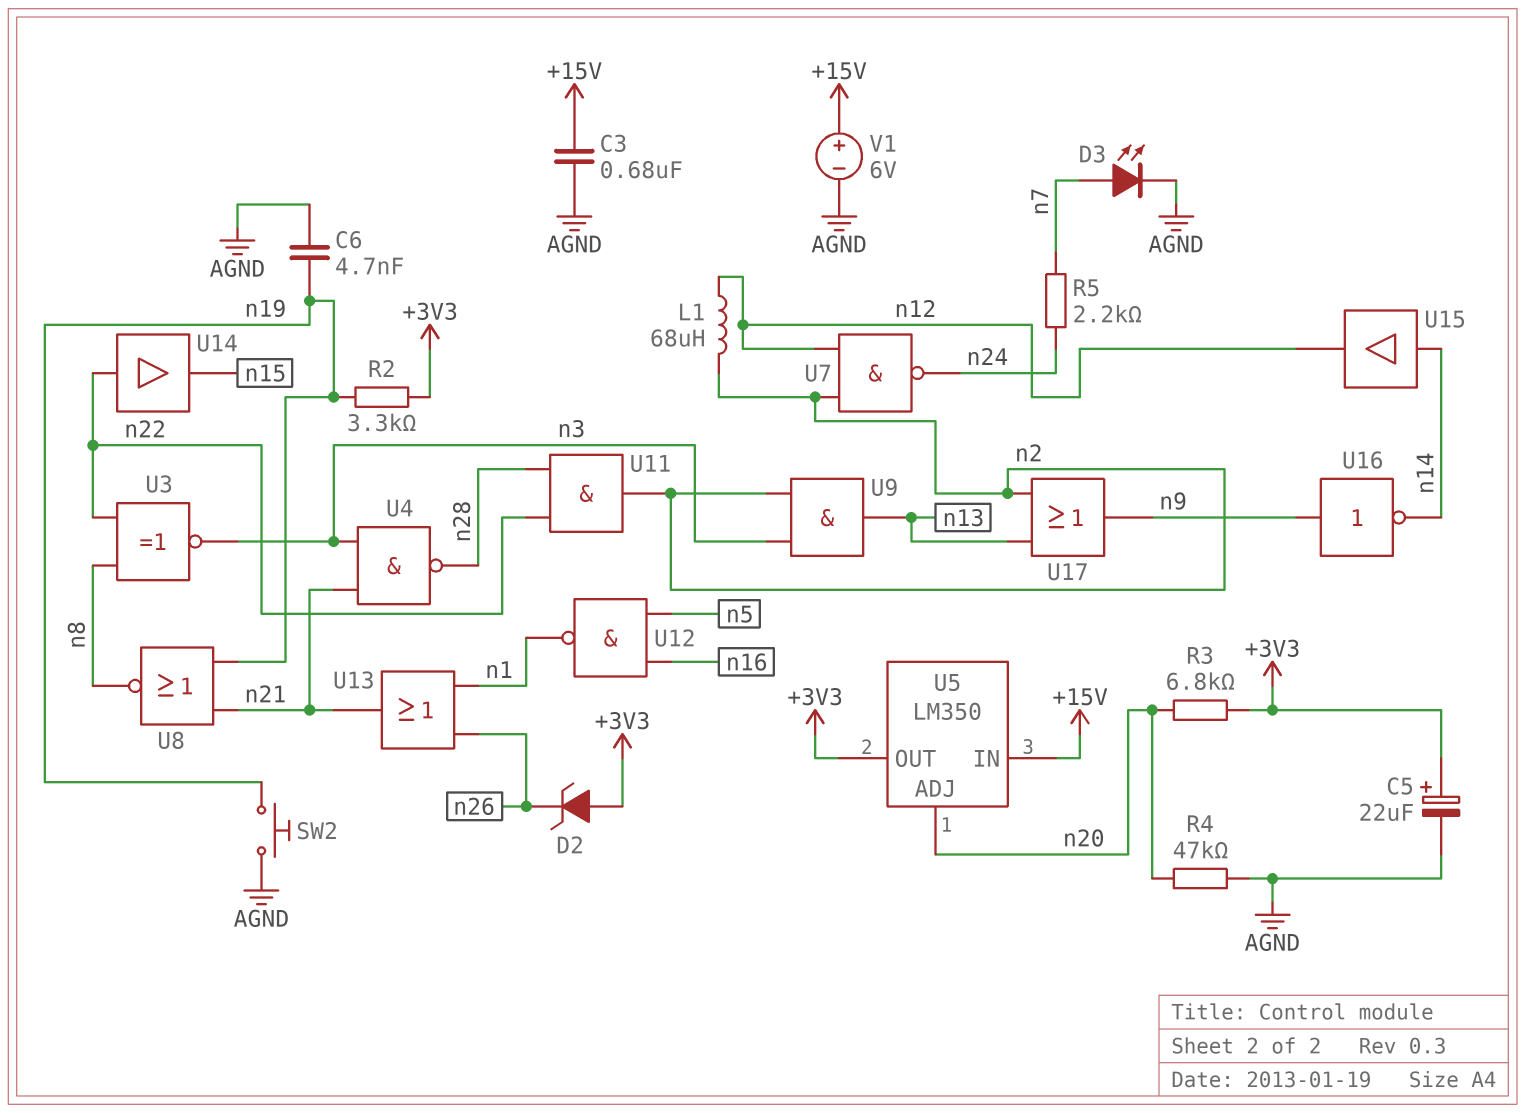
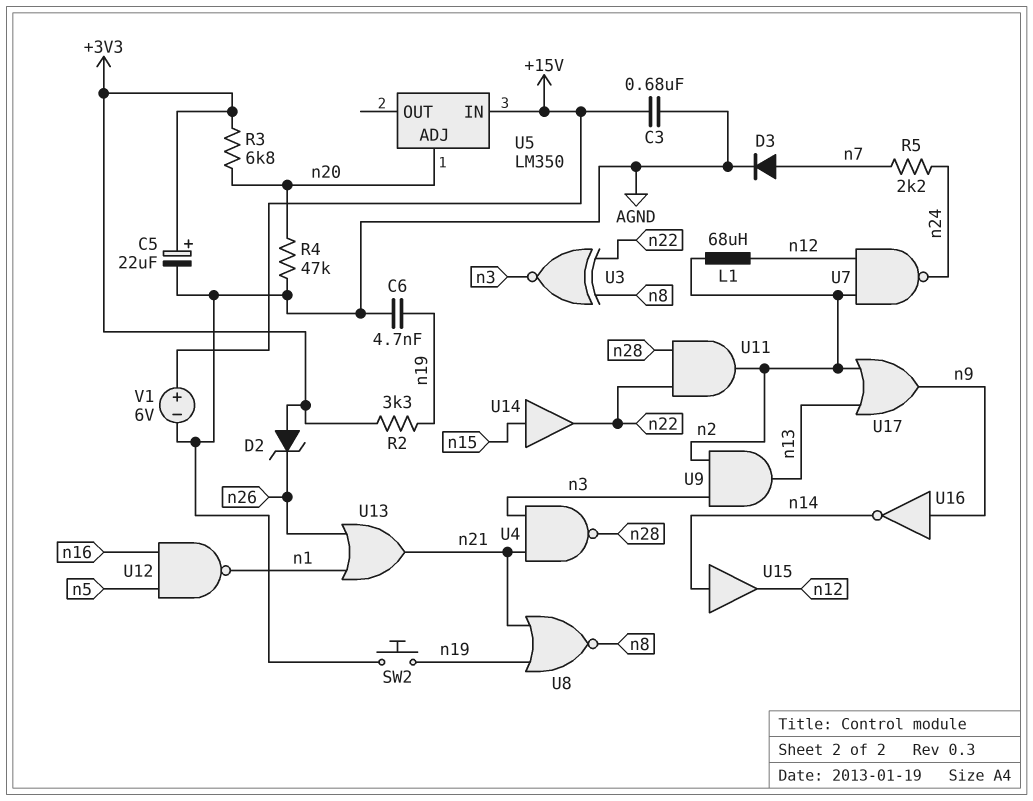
D3: LED (A n7, K AGND) -> diode (A n7, K AGND)
U5 pin OUT: +3V3 -> none
U14: buffer (in n22, out n15) -> buffer (in n15, out n22)

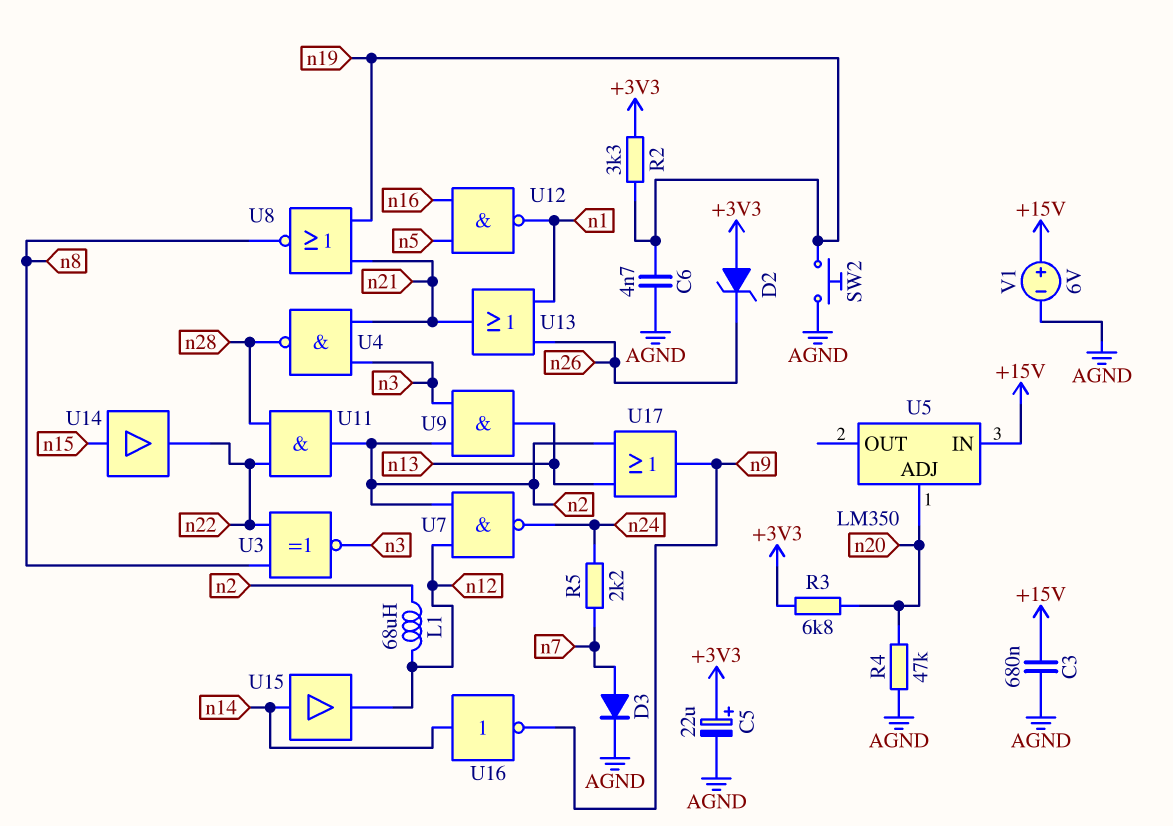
U16: NOT (in n9, out n14) -> NOT (in n14, out n9)

